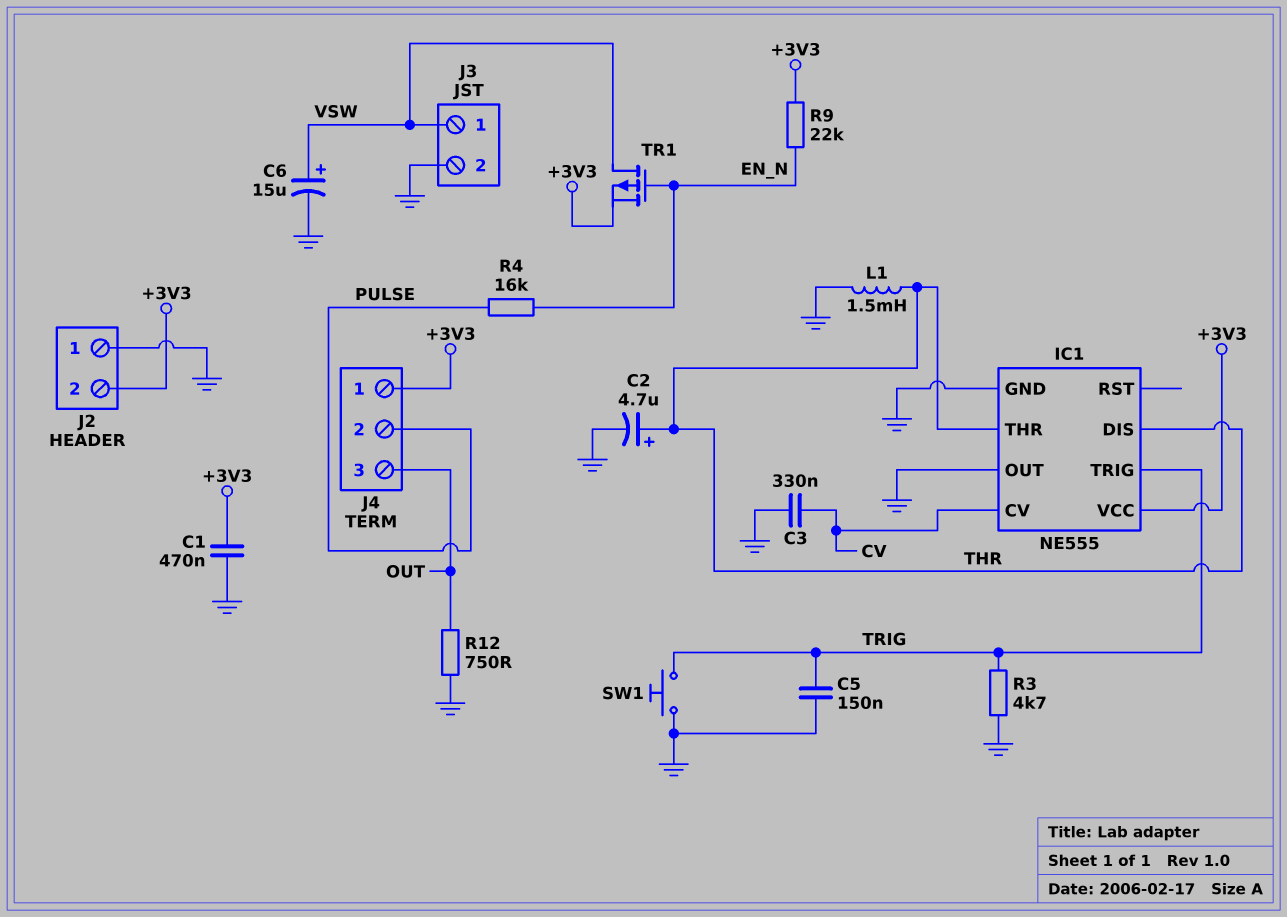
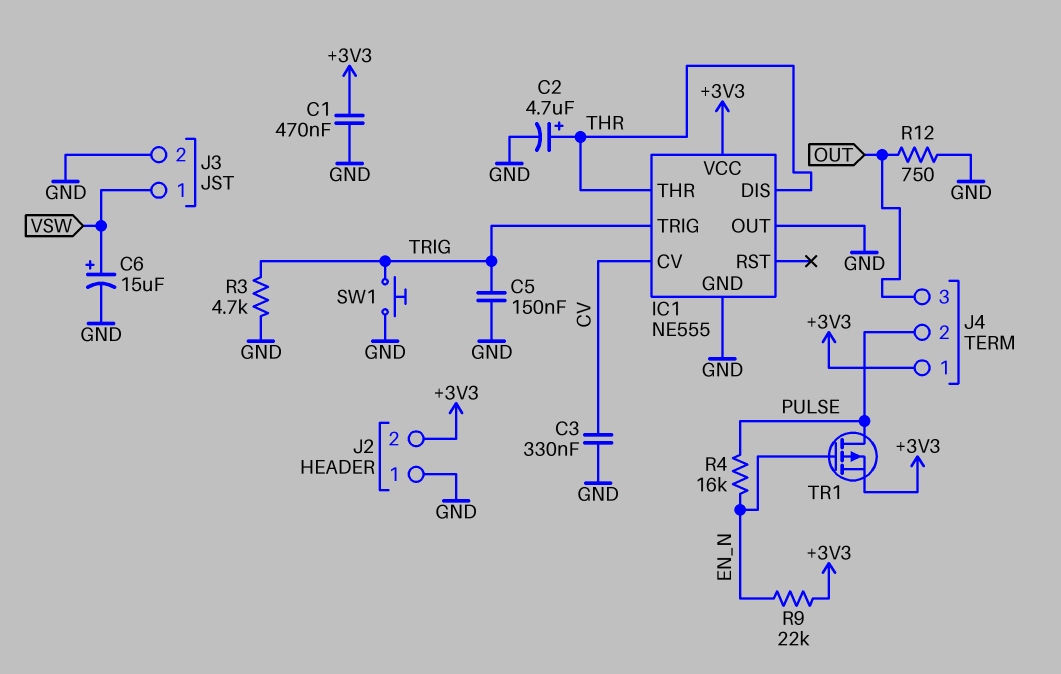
L1: 1.5mH (GND, THR) -> none
TR1: PMOS (G EN_N, D VSW, S +3V3) -> PMOS (G EN_N, D PULSE, S +3V3)

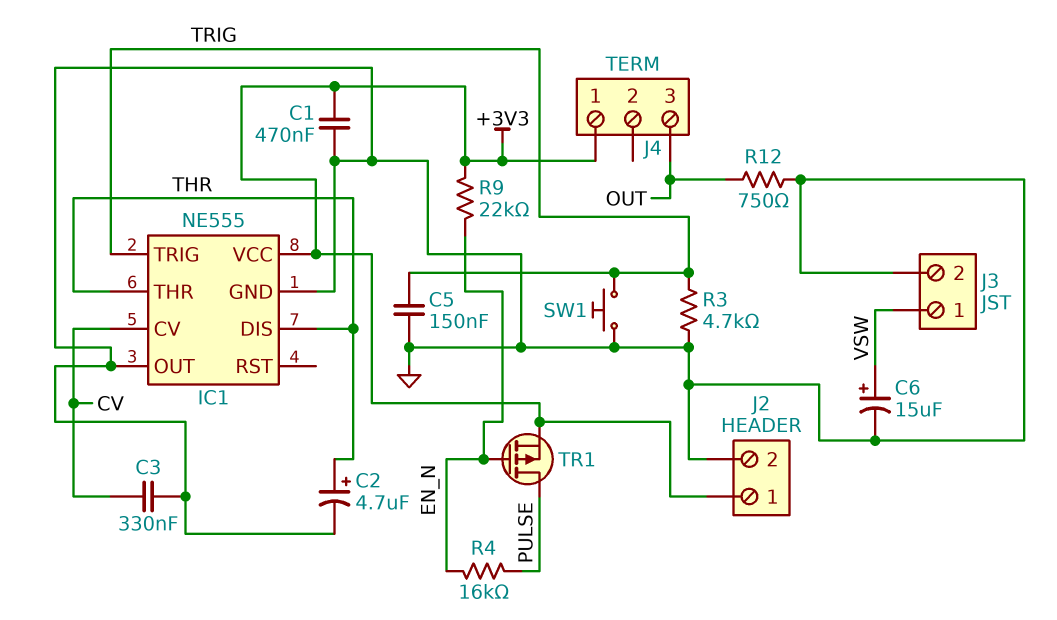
J2 pin 1: GND -> +3V3
J2 pin 2: +3V3 -> GND
J4 pin 2: PULSE -> none

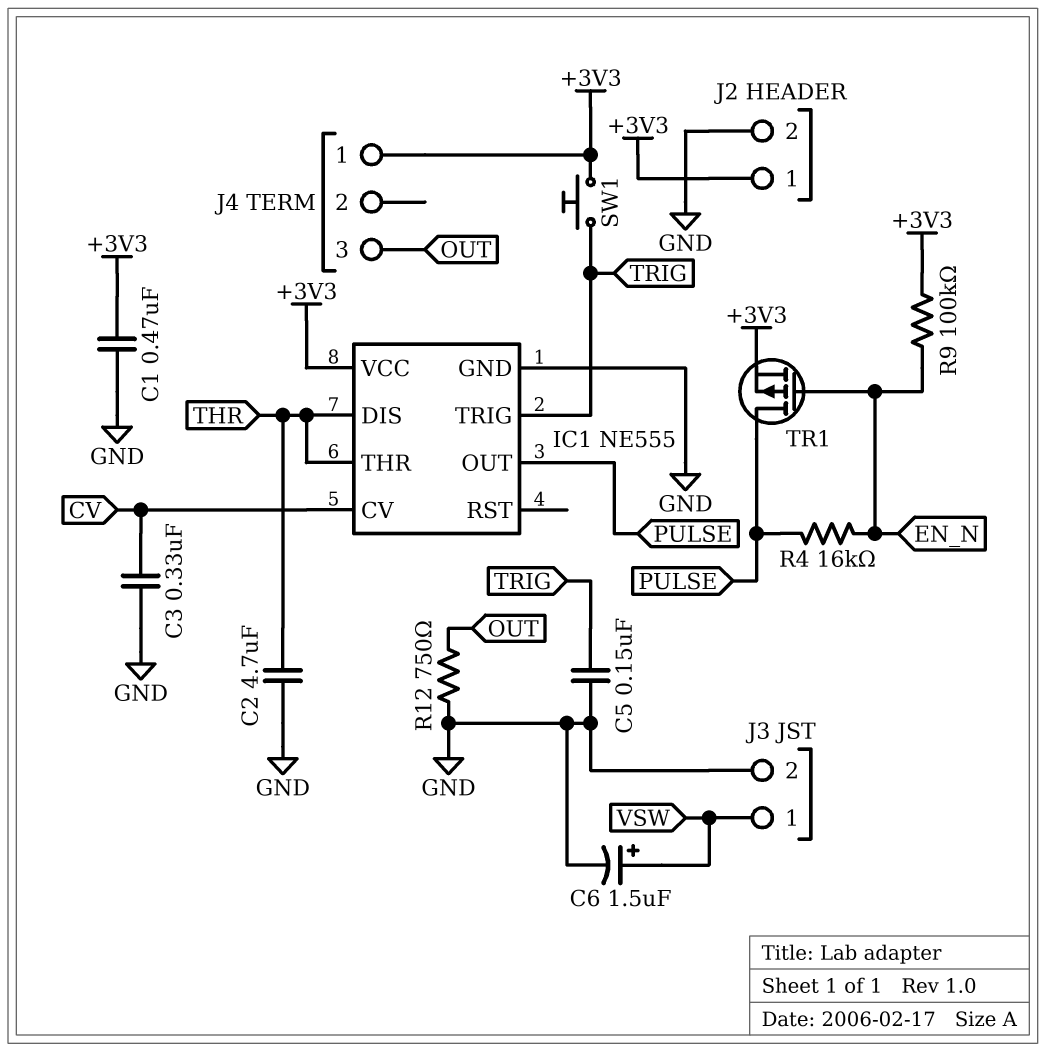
C2: 4.7uF (plus THR, minus GND) -> 4.7uF (GND, THR)
C6: 15uF (plus VSW, minus GND) -> 1.5uF (plus VSW, minus GND)
IC1 pin OUT: GND -> PULSE
R3: 4.7k (GND, TRIG) -> none
R9: 22k (+3V3, EN_N) -> 100k (+3V3, EN_N)
SW1: button (GND, TRIG) -> button (+3V3, TRIG)

